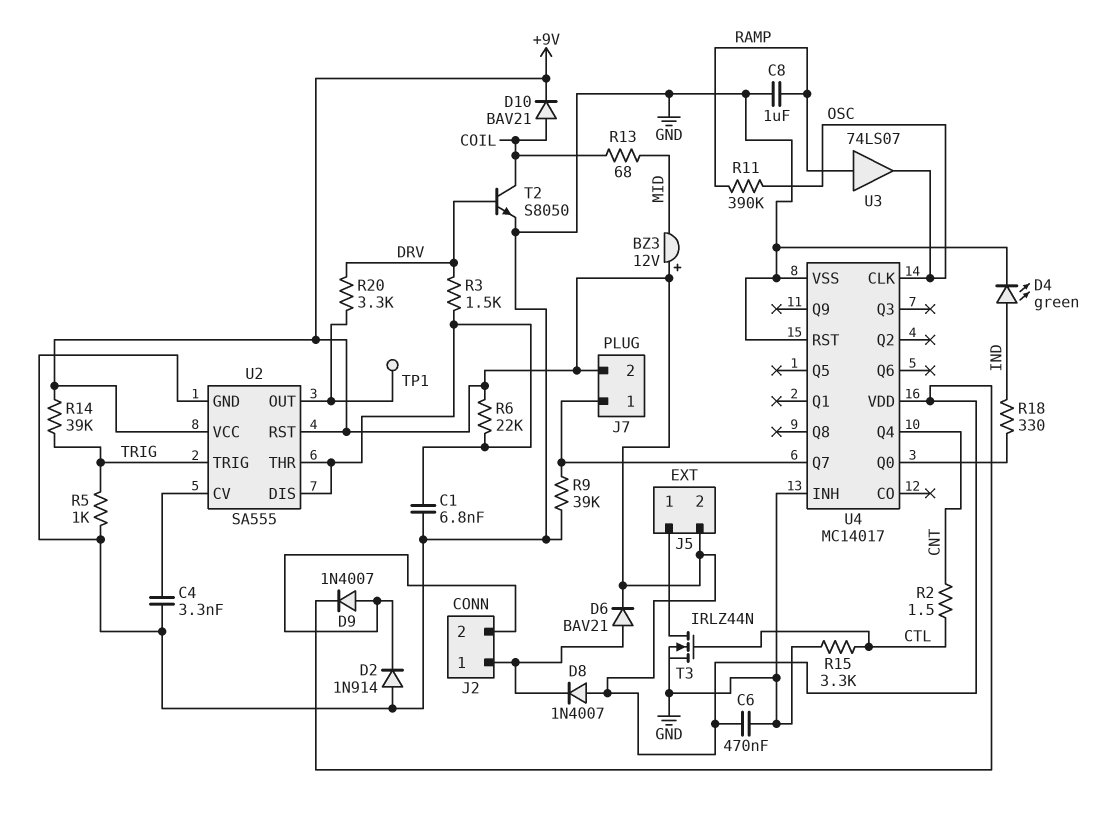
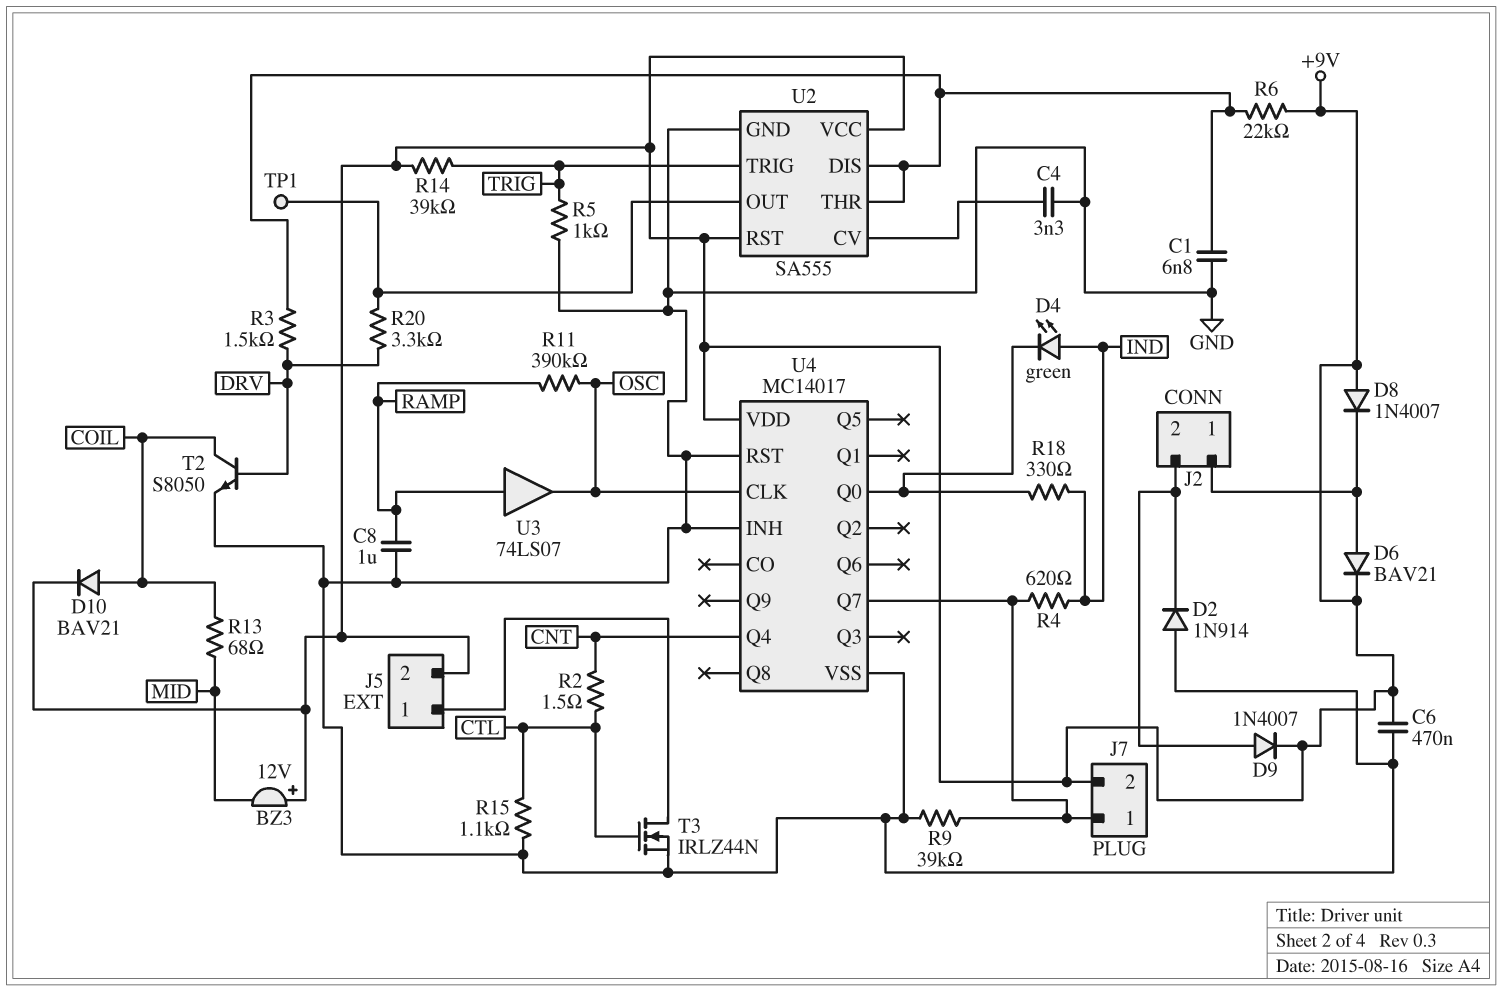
D4: LED green (A IND, K GND) -> LED green (A IND, K U4/Q0)
R4: none -> 620 (IND, J7/1)
R15: 3.3k (CTL, GND) -> 1.1k (CTL, GND)

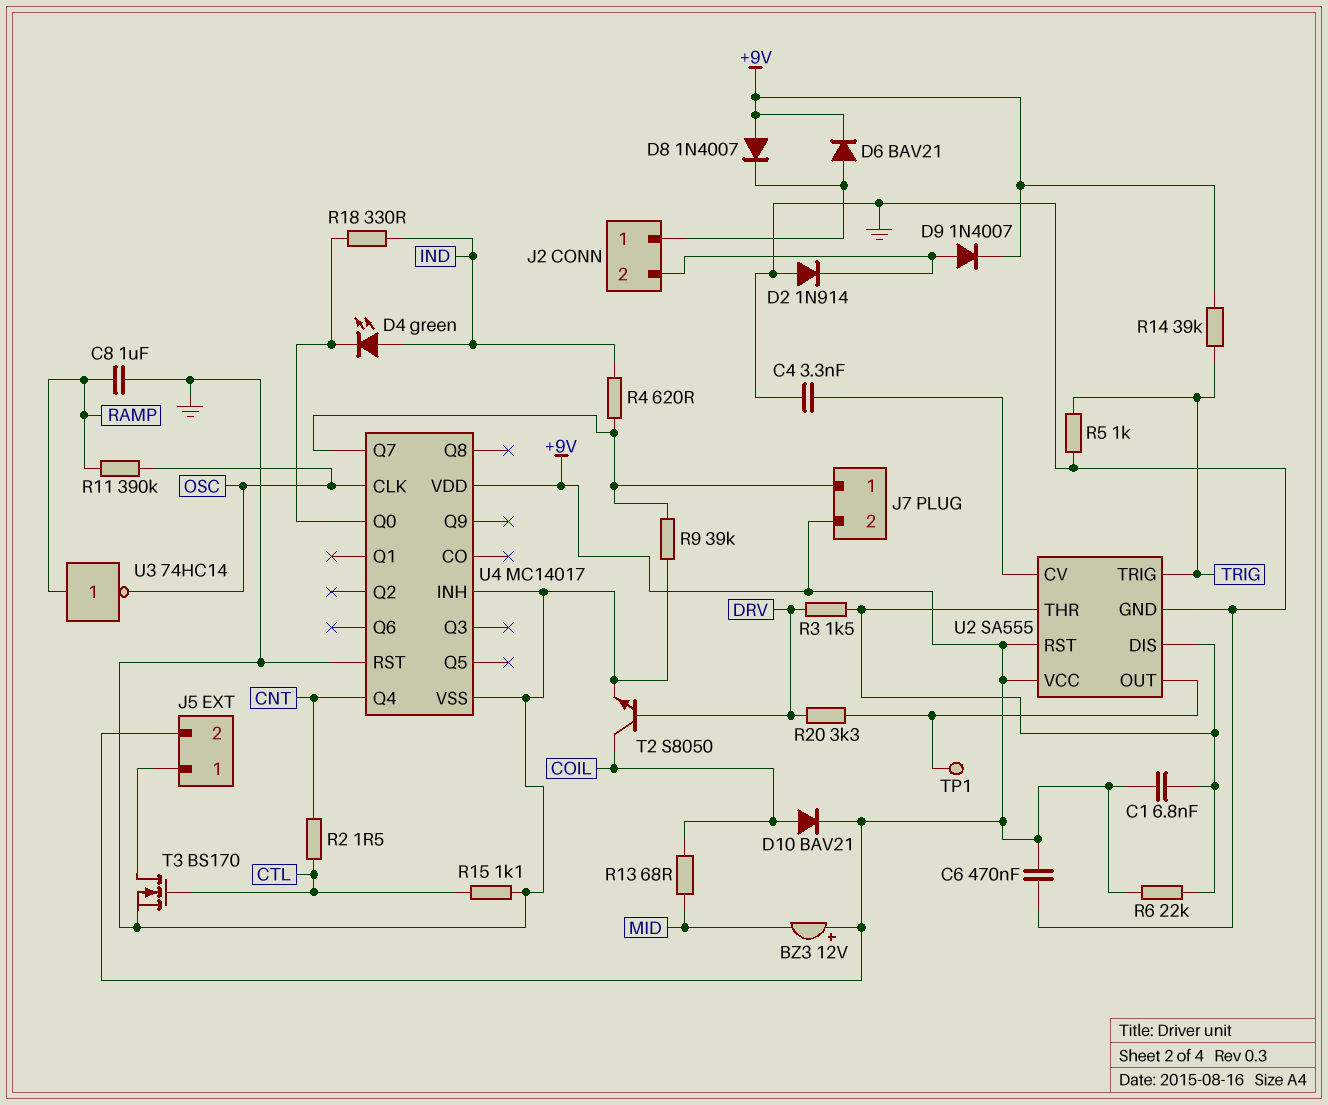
C1: 6.8nF (GND, U2/DIS) -> 6.8nF (+9V, U2/DIS)
T3: NMOS IRLZ44N (G CTL, D J5/1, S GND) -> NMOS BS170 (G CTL, D J5/1, S GND)
U3: buffer 74LS07 (in RAMP, out OSC) -> NOT 74HC14 (in RAMP, out OSC)

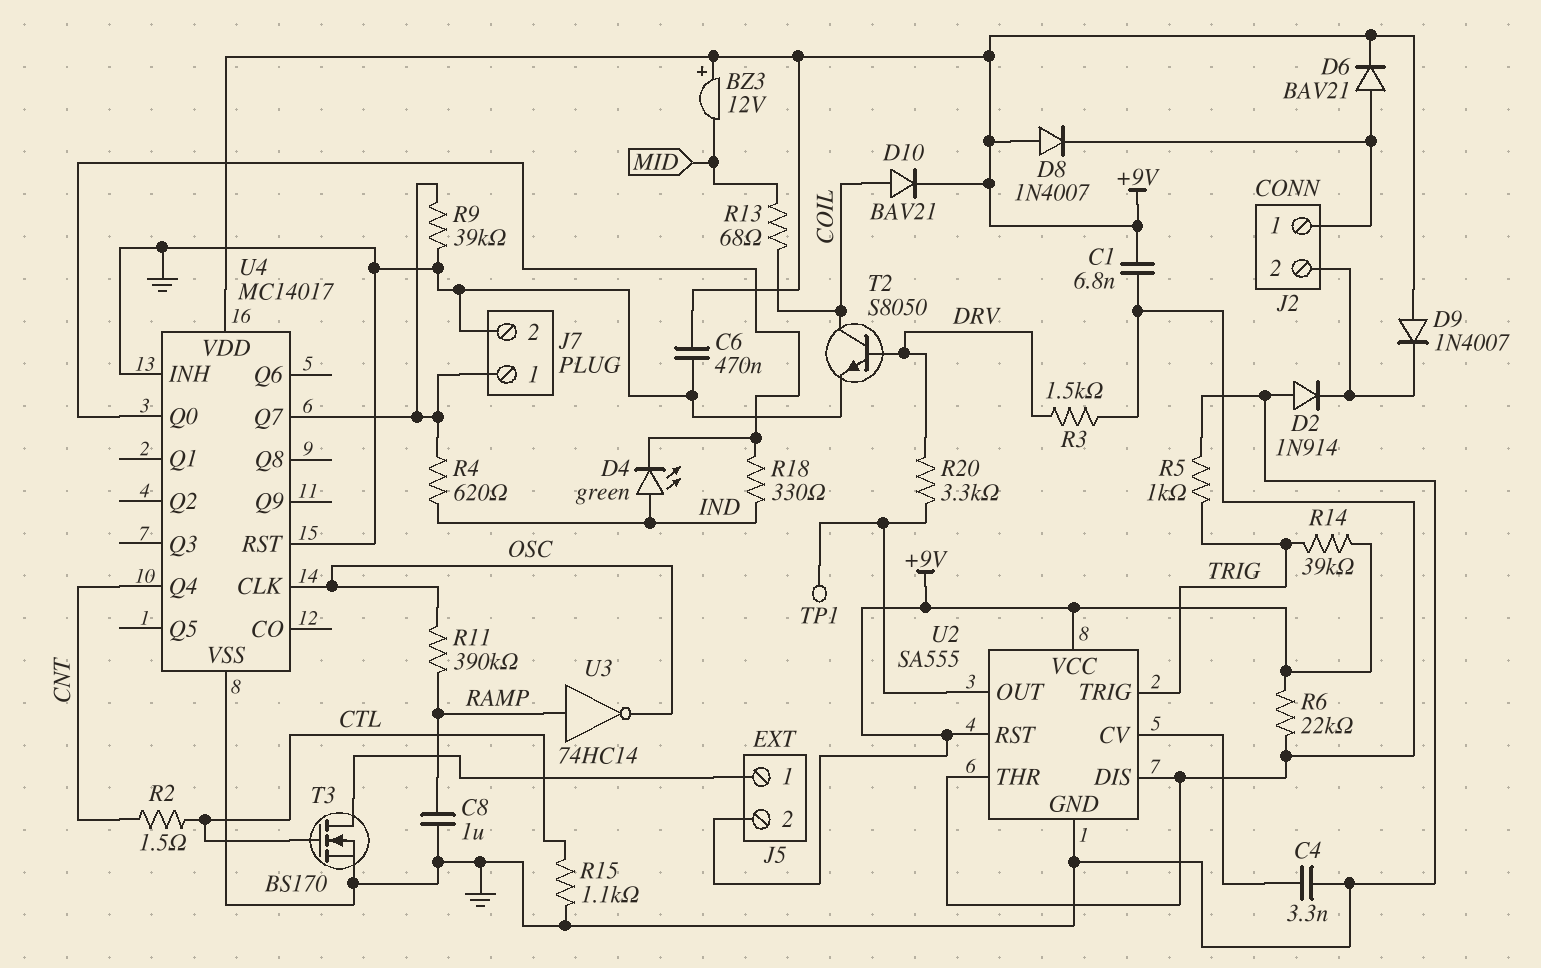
D9: diode 1N4007 (A J2/2, K +9V) -> diode 1N4007 (A +9V, K J2/2)
J7 pin 2: +9V -> GND

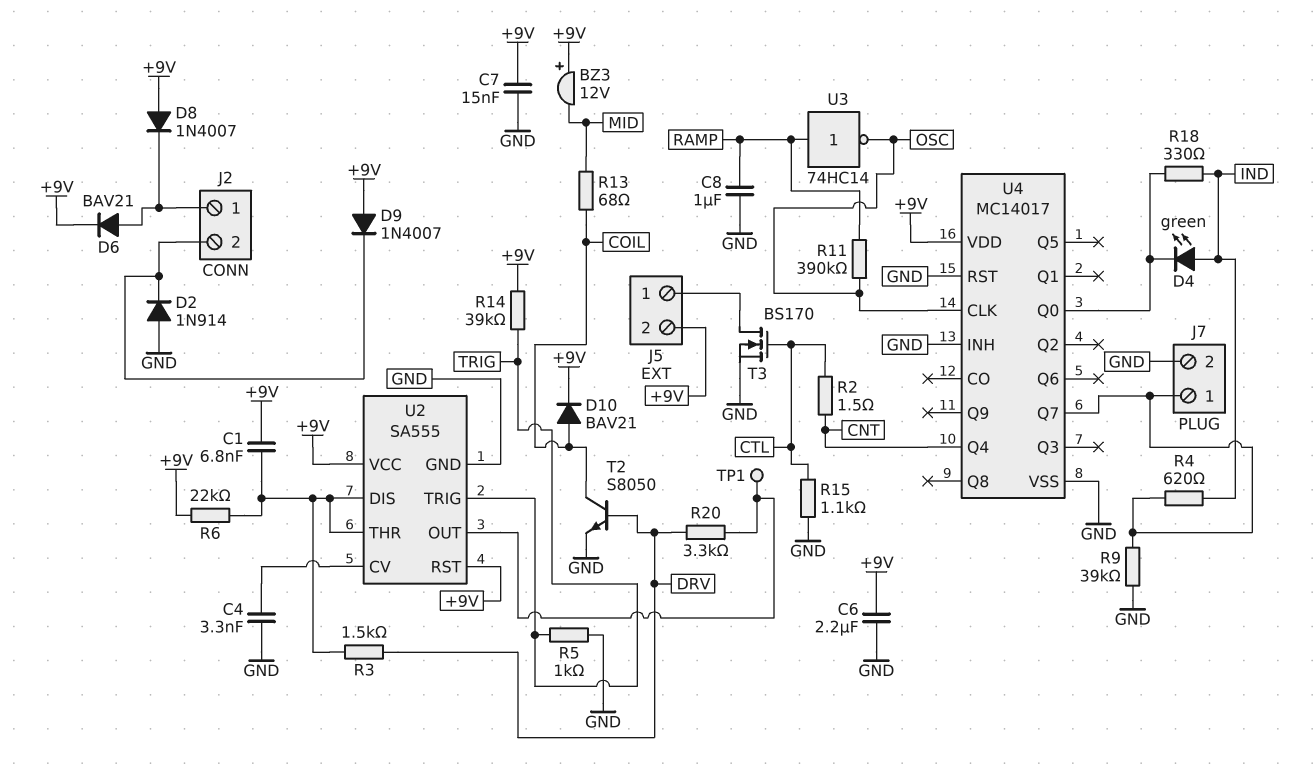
C6: 470nF (+9V, GND) -> 2.2uF (+9V, GND)
C7: none -> 15nF (+9V, GND)

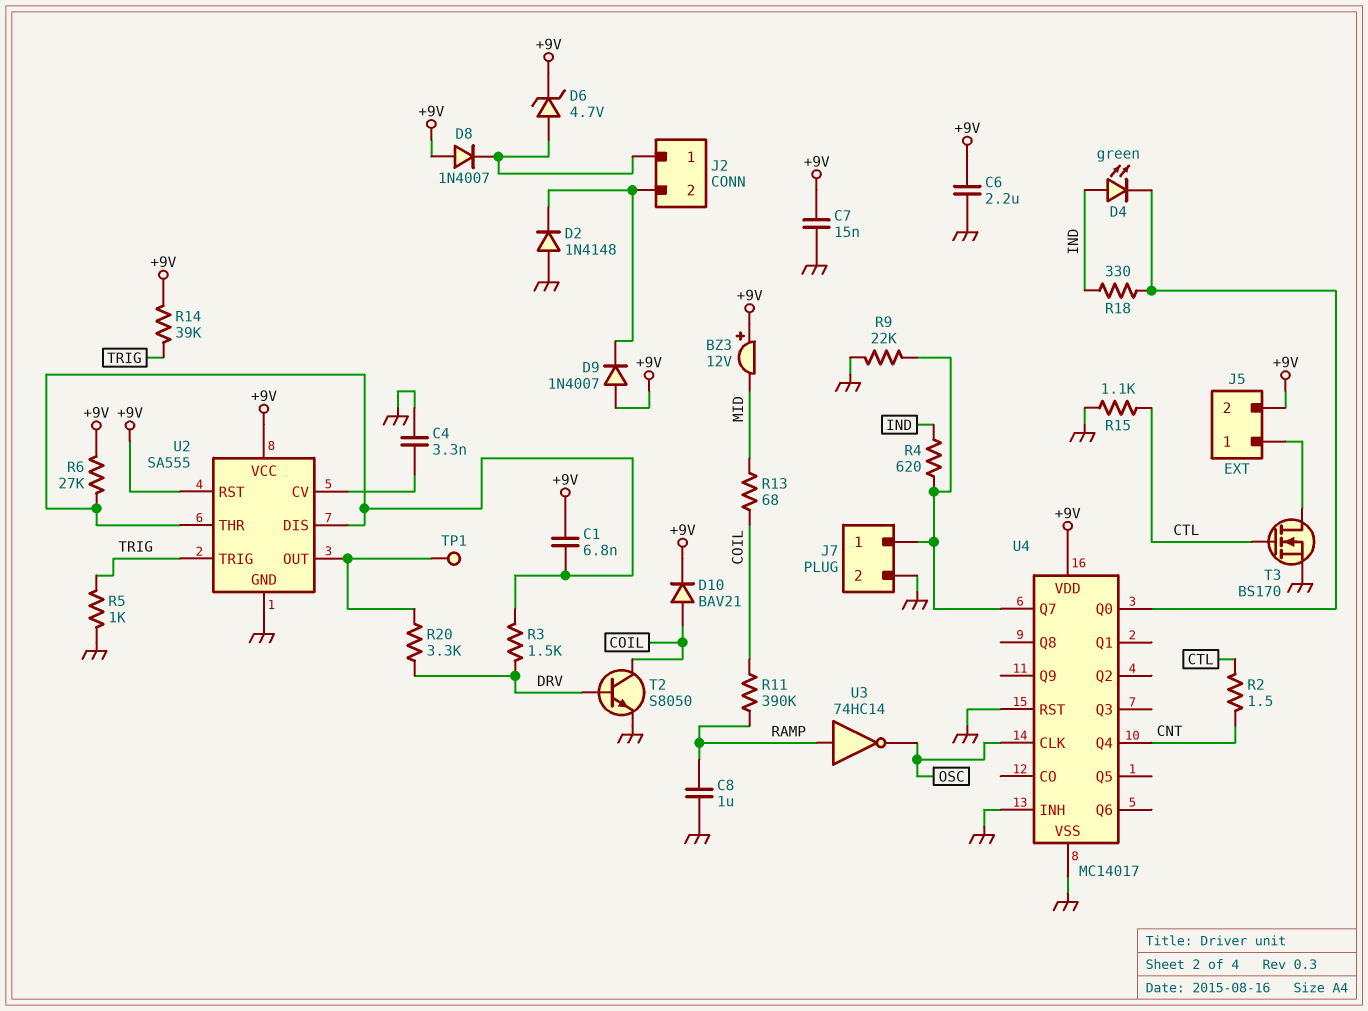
D2: diode 1N914 (A GND, K J2/2) -> diode 1N4148 (A GND, K J2/2)
D6: diode BAV21 (A J2/1, K +9V) -> zener 4.7V (A J2/1, K +9V)
R6: 22k (+9V, U2/DIS) -> 27k (+9V, U2/DIS)
R9: 39k (GND, J7/1) -> 22k (GND, J7/1)
R11: 390k (OSC, RAMP) -> 390k (COIL, RAMP)

